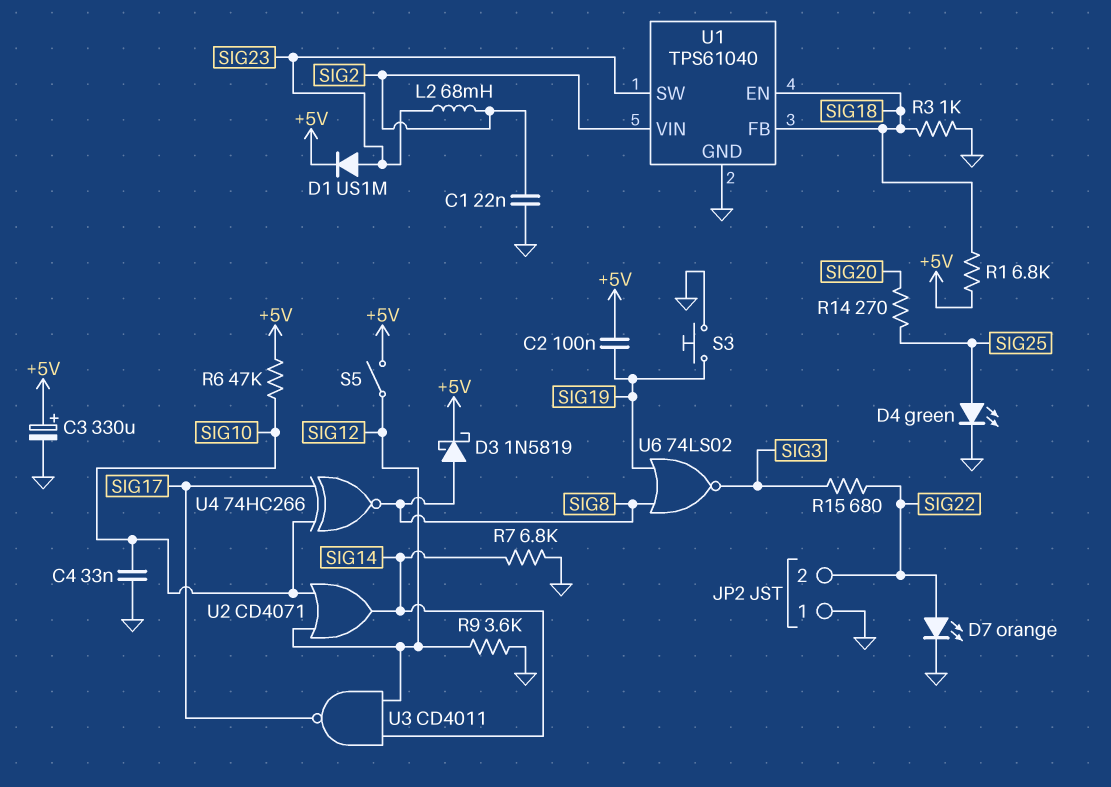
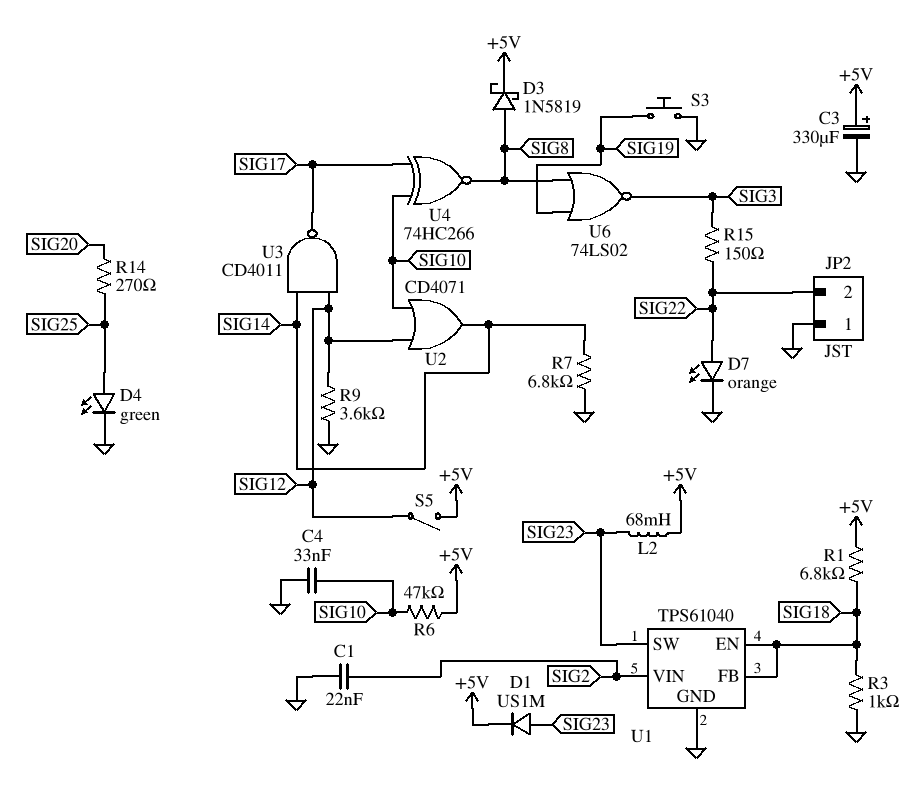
C2: 100nF (+5V, SIG19) -> none
L2: 68mH (SIG2, SIG23) -> 68mH (+5V, SIG23)
R15: 680 (SIG3, SIG22) -> 150 (SIG3, SIG22)

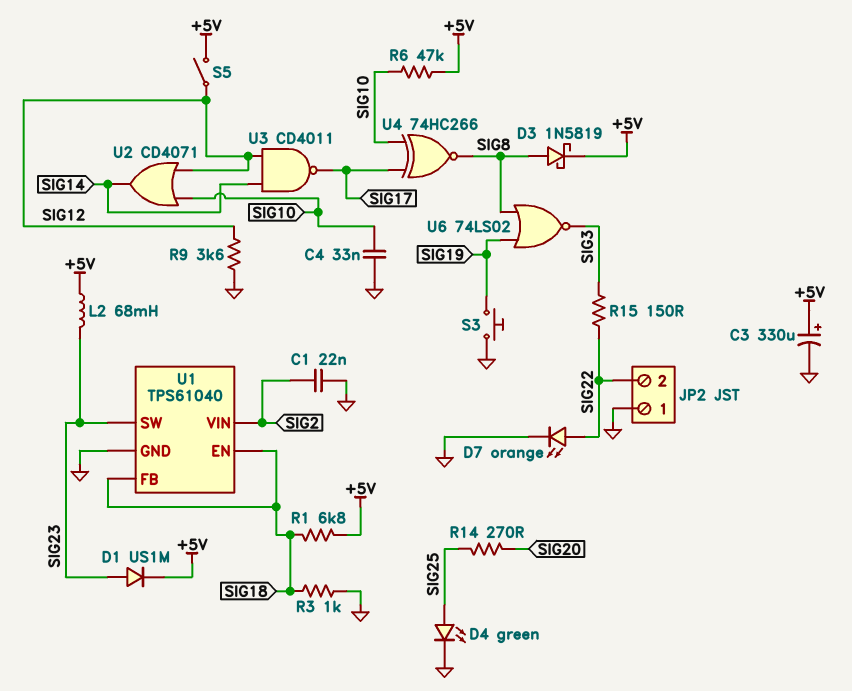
R7: 6.8k (GND, SIG14) -> none

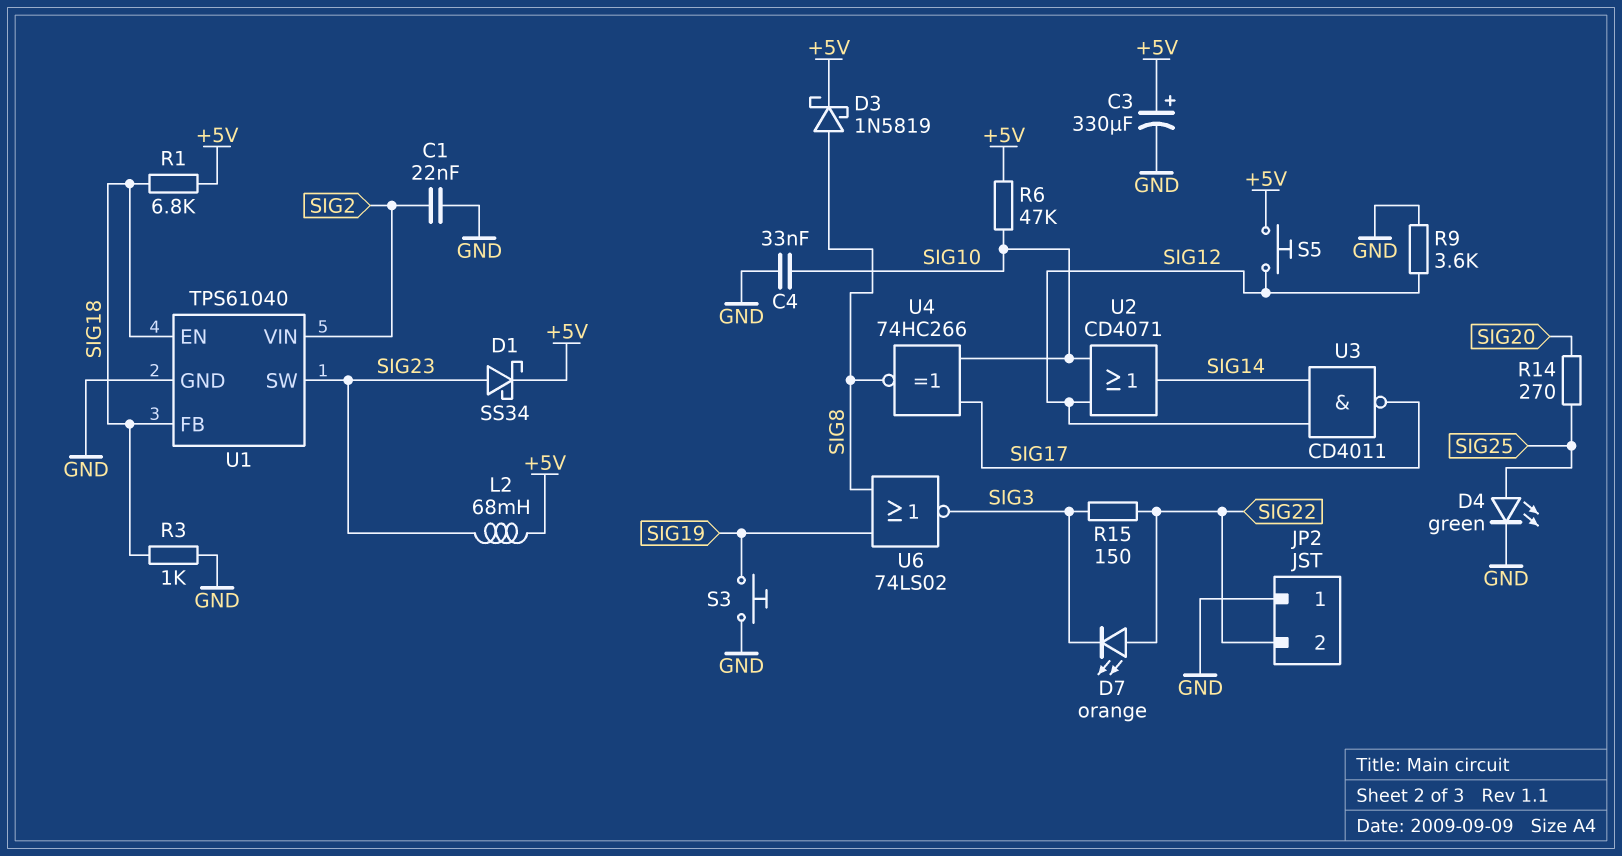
D1: diode US1M (A SIG23, K +5V) -> schottky SS34 (A SIG23, K +5V)
D7: LED orange (A SIG22, K GND) -> LED orange (A SIG22, K SIG3)
S5: switch (+5V, SIG12) -> button (+5V, SIG12)

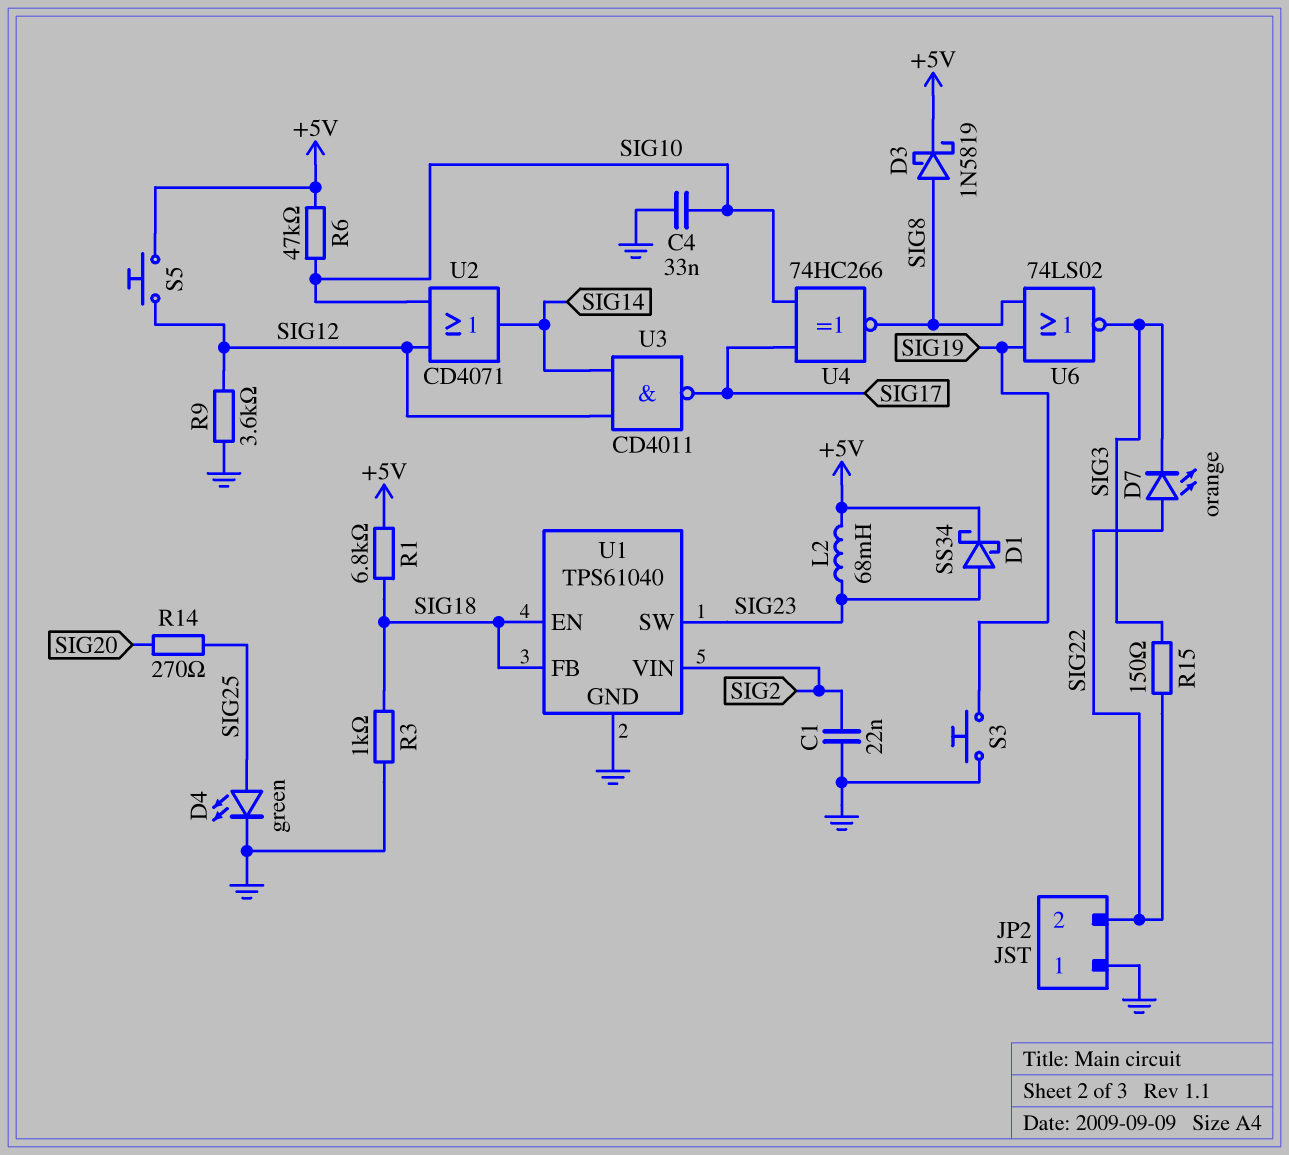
C3: 330uF (plus +5V, minus GND) -> none

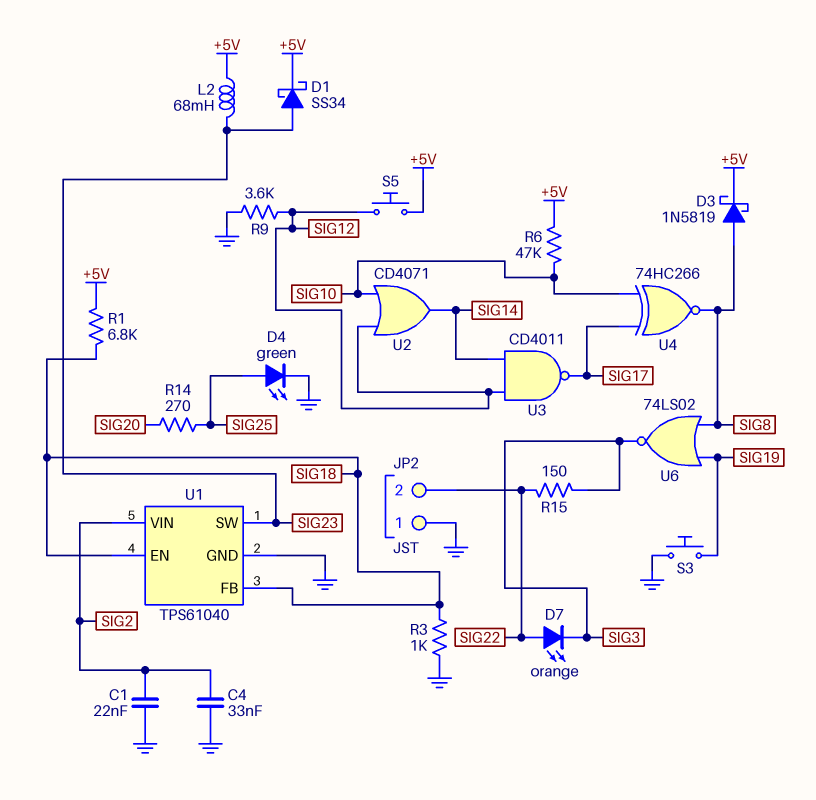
C4: 33nF (GND, SIG10) -> 33nF (GND, SIG2)

